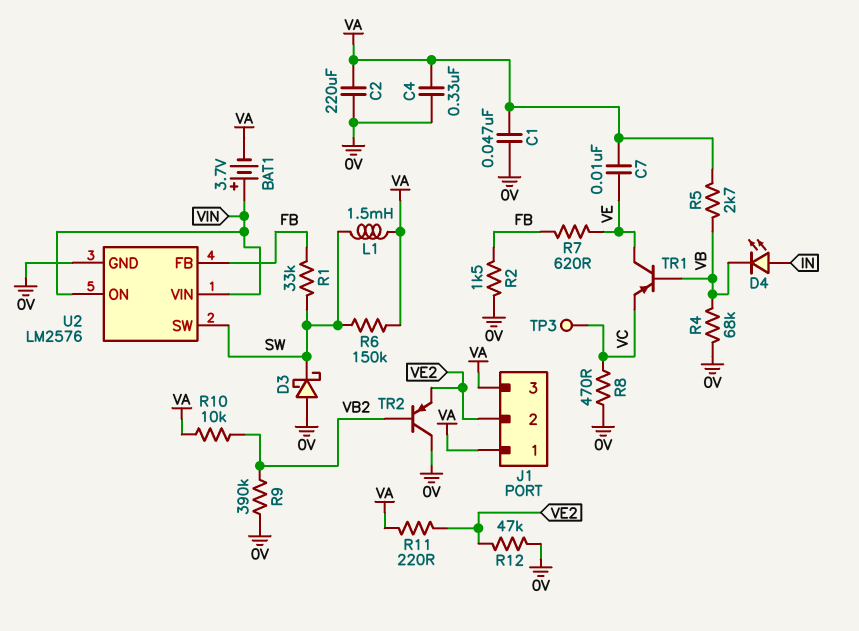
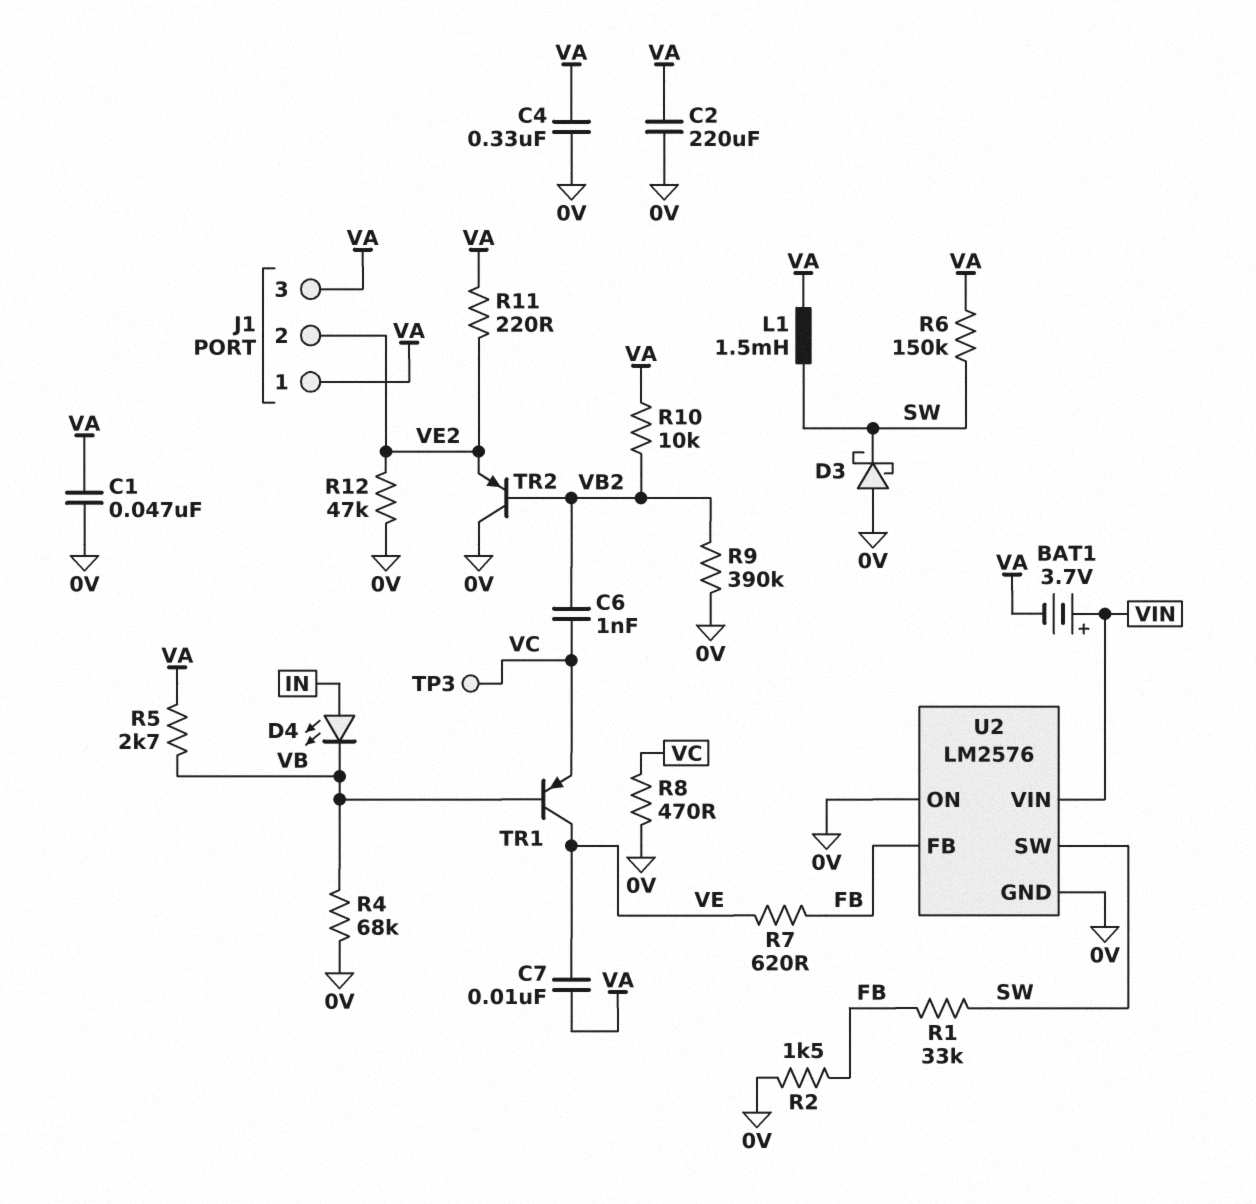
C6: none -> 1nF (VB2, VC)
U2 pin ON: VIN -> 0V

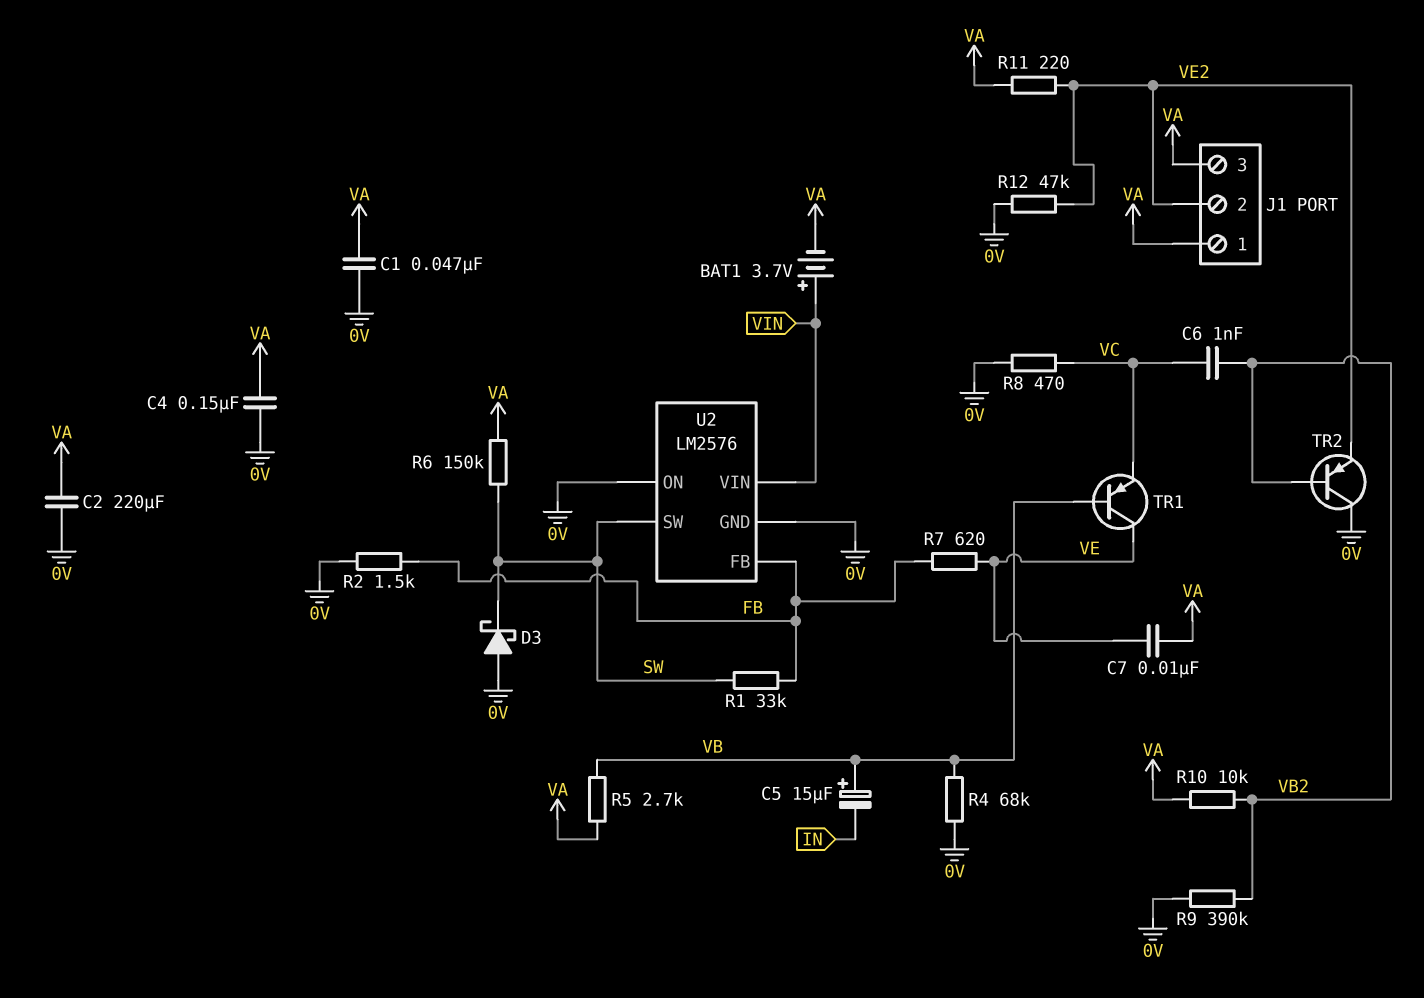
C4: 330nF (0V, VA) -> 150nF (0V, VA)
C5: none -> 15uF (plus VB, minus IN)
D4: LED (A IN, K VB) -> none
L1: 1.5mH (SW, VA) -> none
TP3: test point (VC) -> none

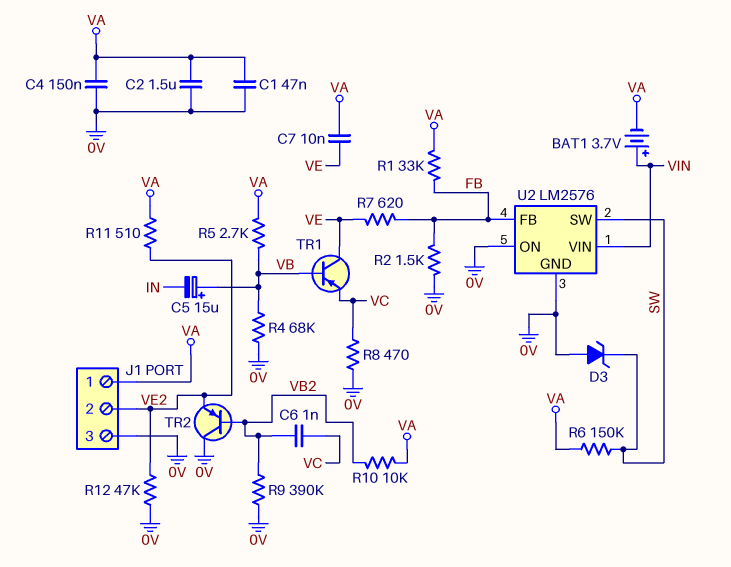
C2: 220uF (0V, VA) -> 1.5uF (0V, VA)
D3: schottky (A 0V, K SW) -> zener (A 0V, K SW)
J1 pin 3: VA -> 0V
R1: 33k (FB, SW) -> 33k (FB, VA)
R11: 220 (VA, VE2) -> 510 (VA, VE2)

